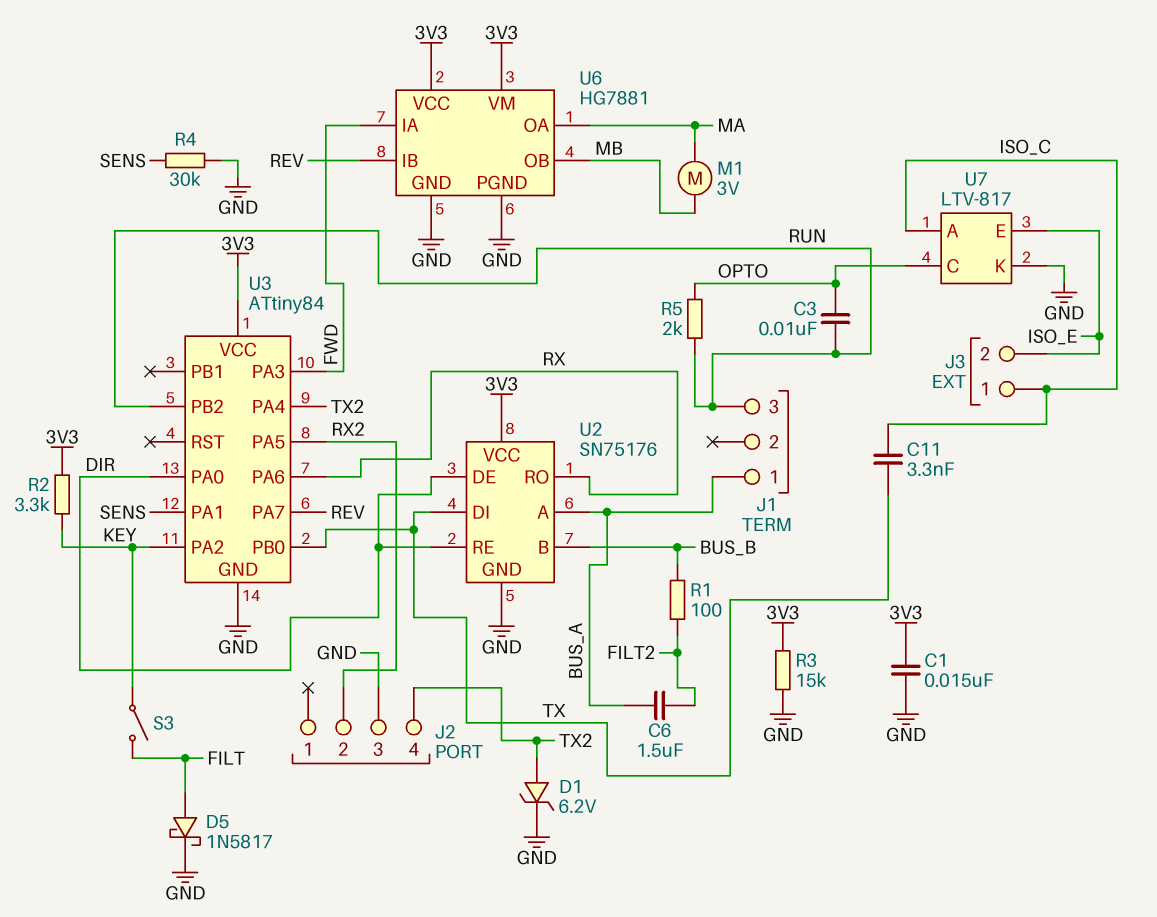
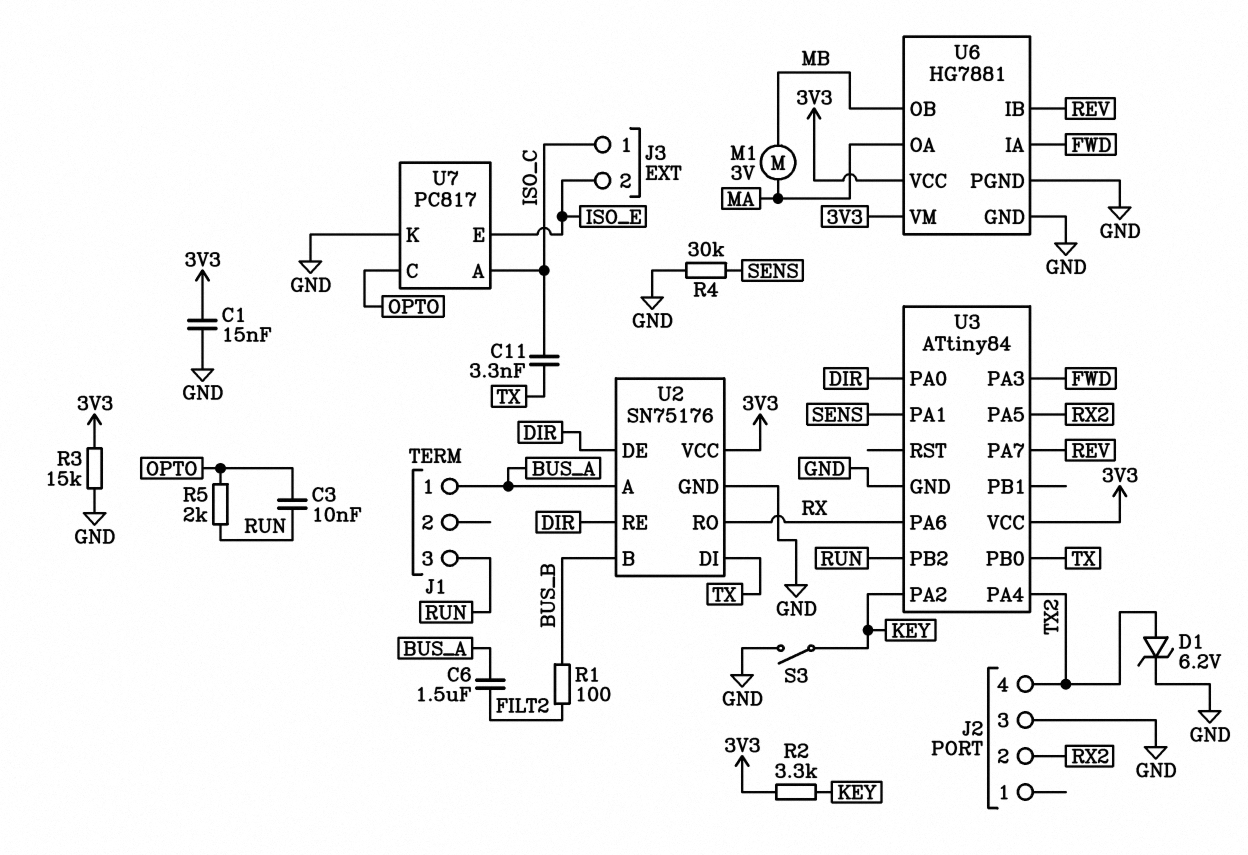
D5: schottky 1N5817 (A FILT, K GND) -> none
S3: switch (FILT, KEY) -> switch (GND, KEY)
U7: LTV-817 -> PC817

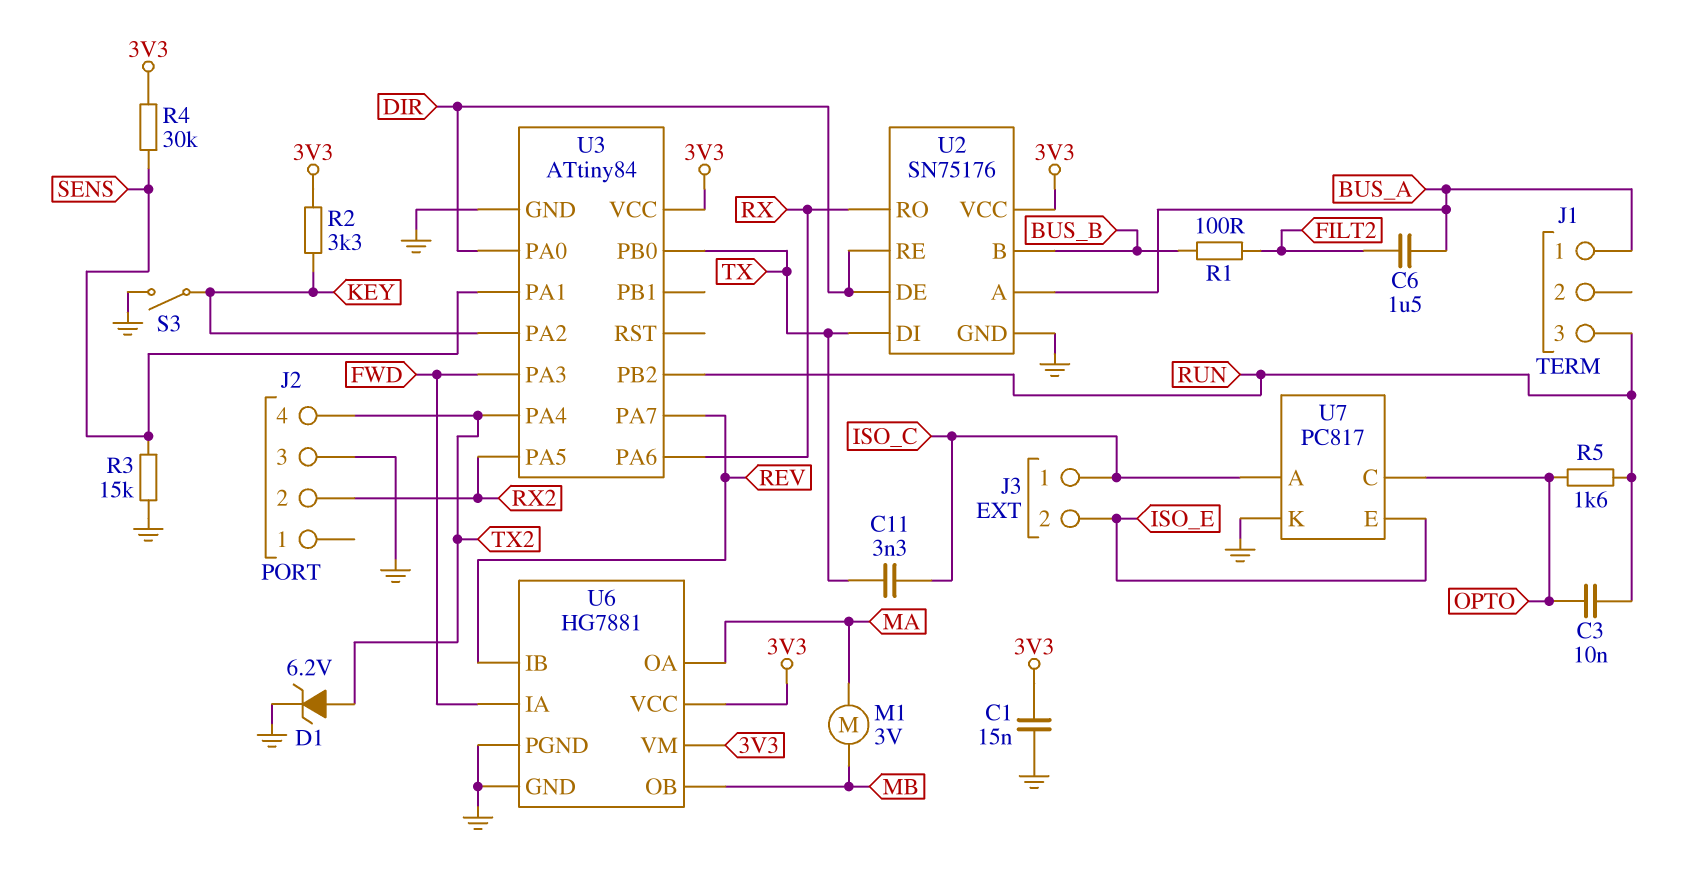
R3: 15k (3V3, GND) -> 15k (GND, SENS)
R4: 30k (GND, SENS) -> 30k (3V3, SENS)
R5: 2k (OPTO, RUN) -> 1.6k (OPTO, RUN)

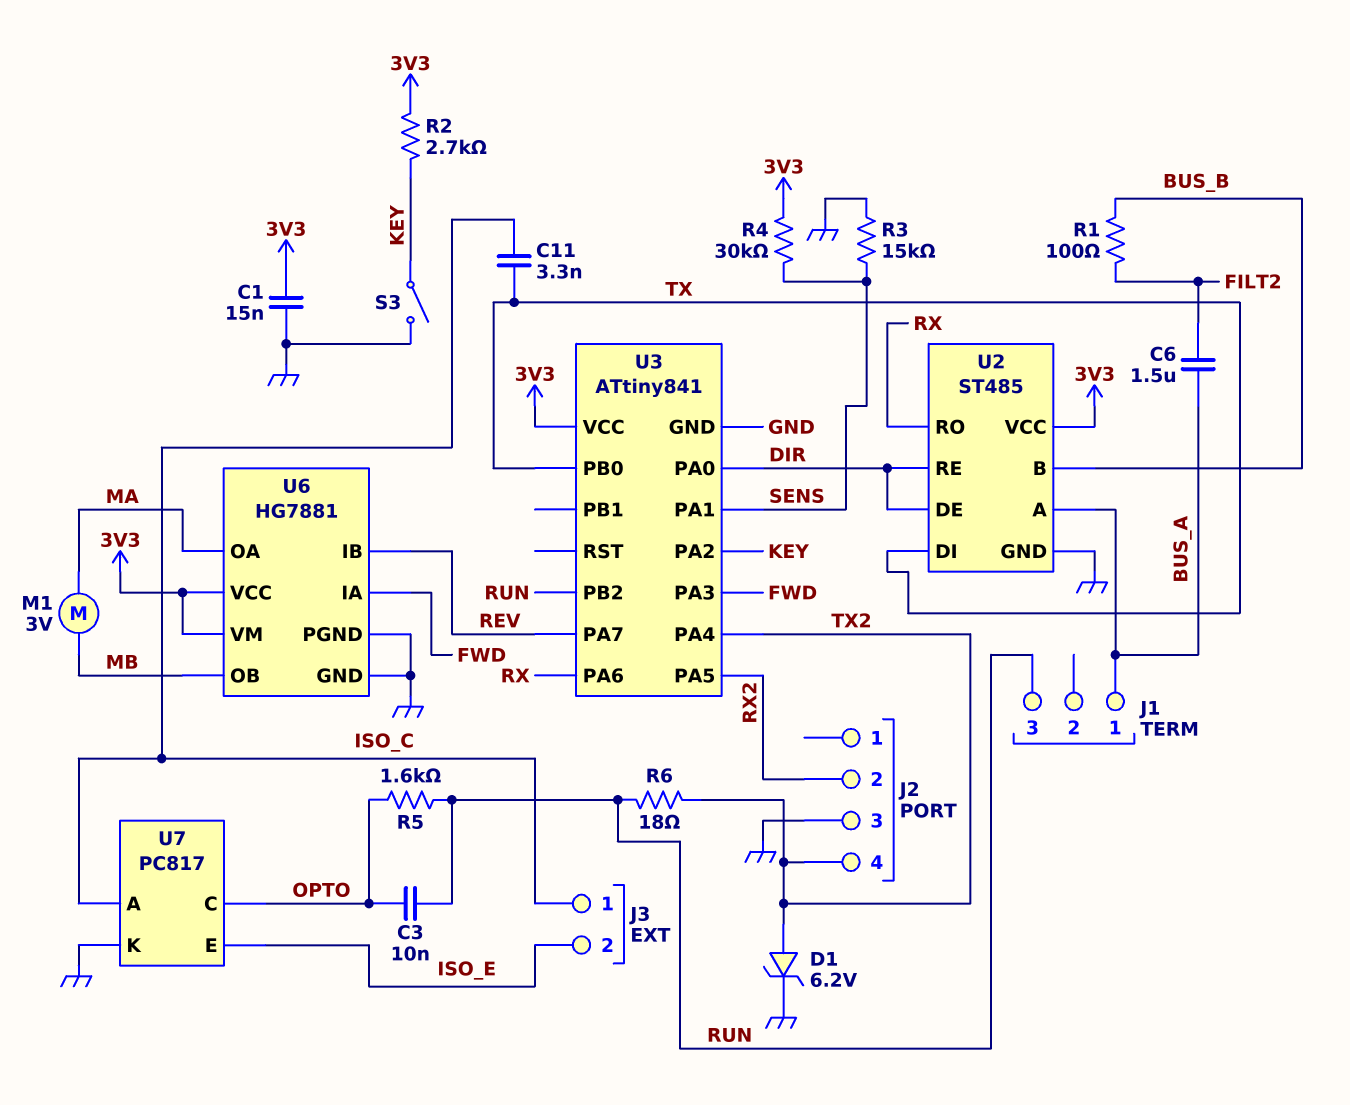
R2: 3.3k (3V3, KEY) -> 2.7k (3V3, KEY)
R6: none -> 18 (RUN, TX2)
U2: SN75176 -> ST485
U3: ATtiny84 -> ATtiny841

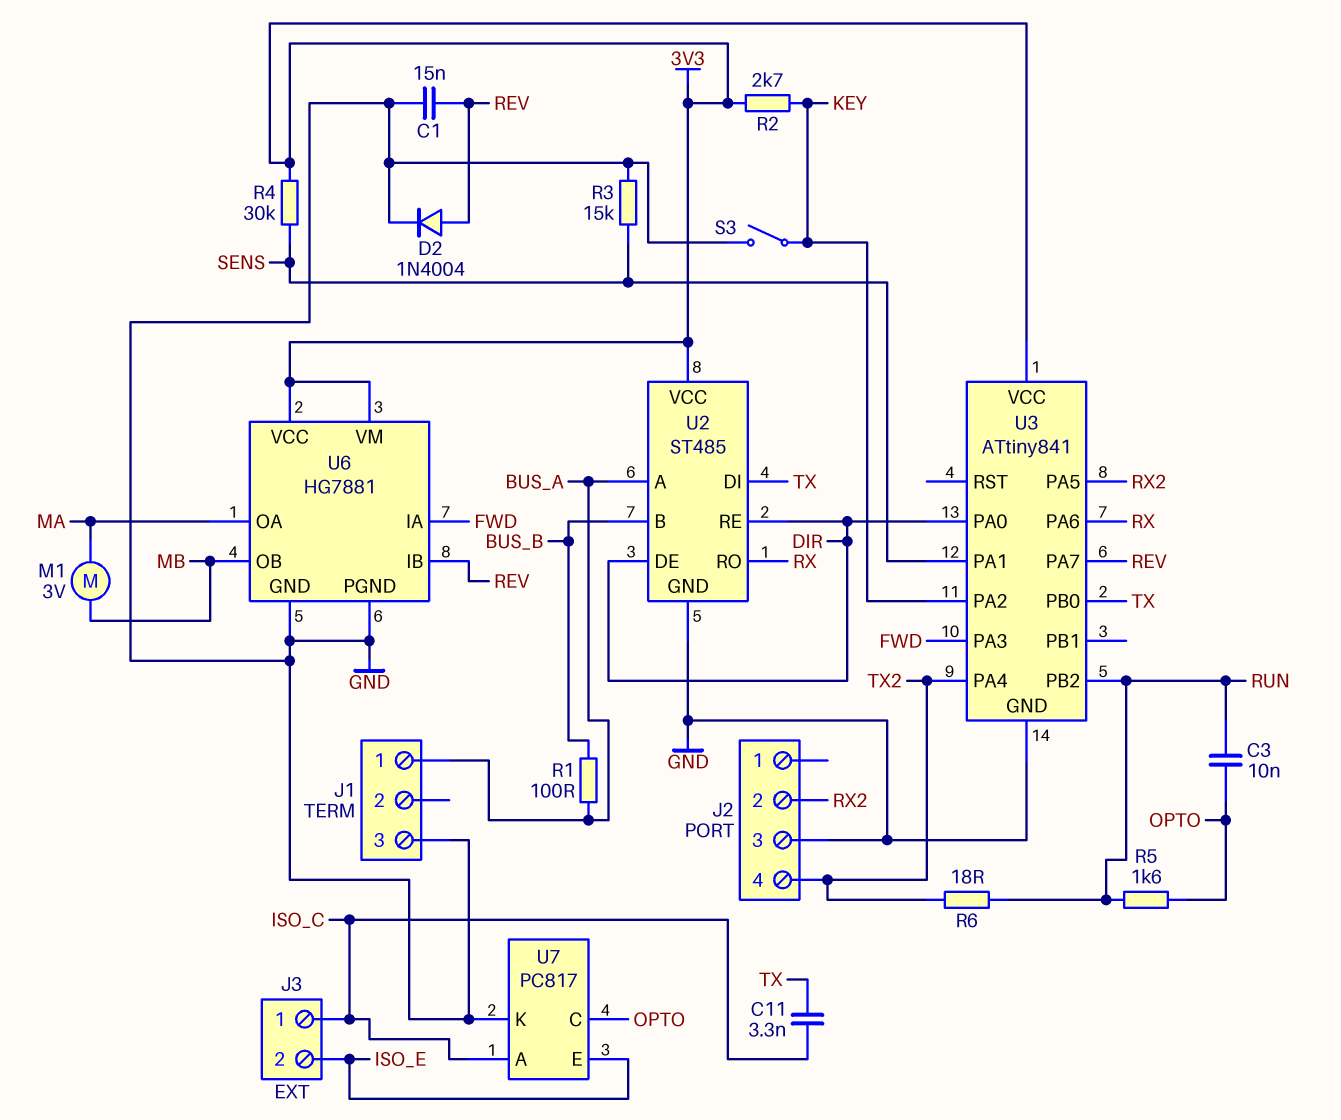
C1: 15nF (3V3, GND) -> 15nF (GND, REV)
C6: 1.5uF (BUS_A, FILT2) -> none
D1: zener 6.2V (A TX2, K GND) -> none
D2: none -> diode 1N4004 (A REV, K GND)
J1 pin 3: RUN -> GND
R1: 100 (BUS_B, FILT2) -> 100 (BUS_A, BUS_B)

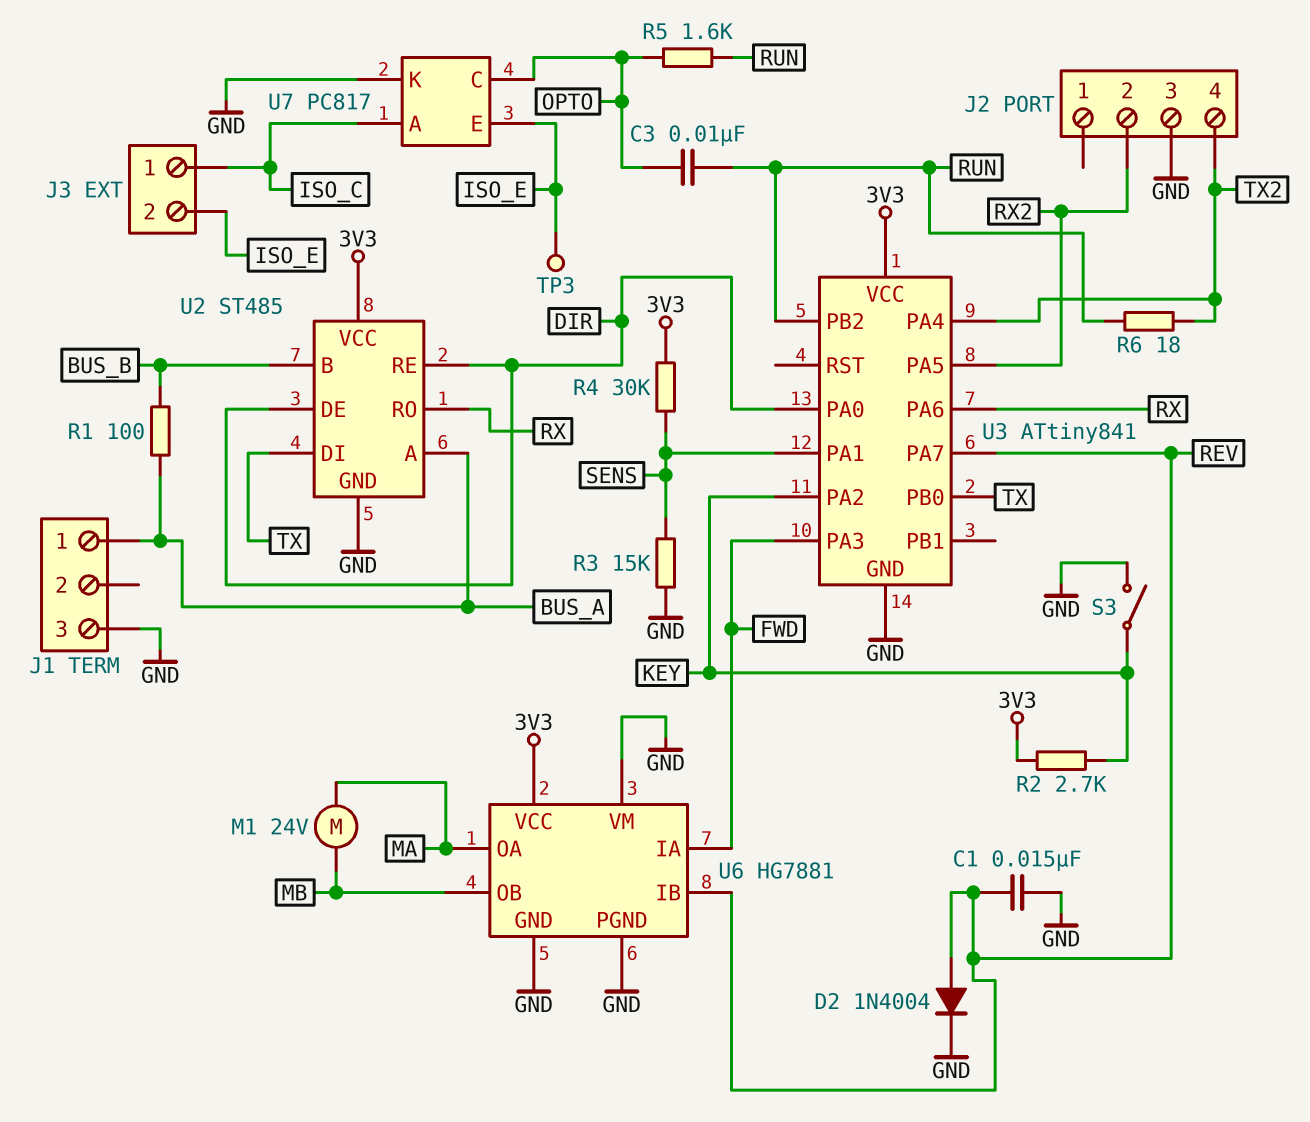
C11: 3.3nF (ISO_C, TX) -> none
M1: motor 3V (MA, MB) -> motor 24V (MA, MB)
TP3: none -> test point (ISO_E)
U6 pin VM: 3V3 -> GND

